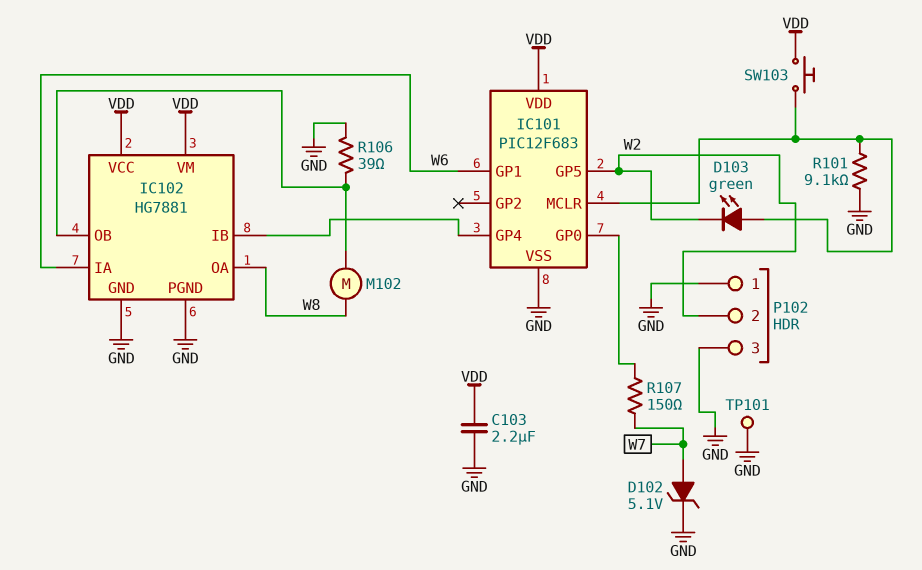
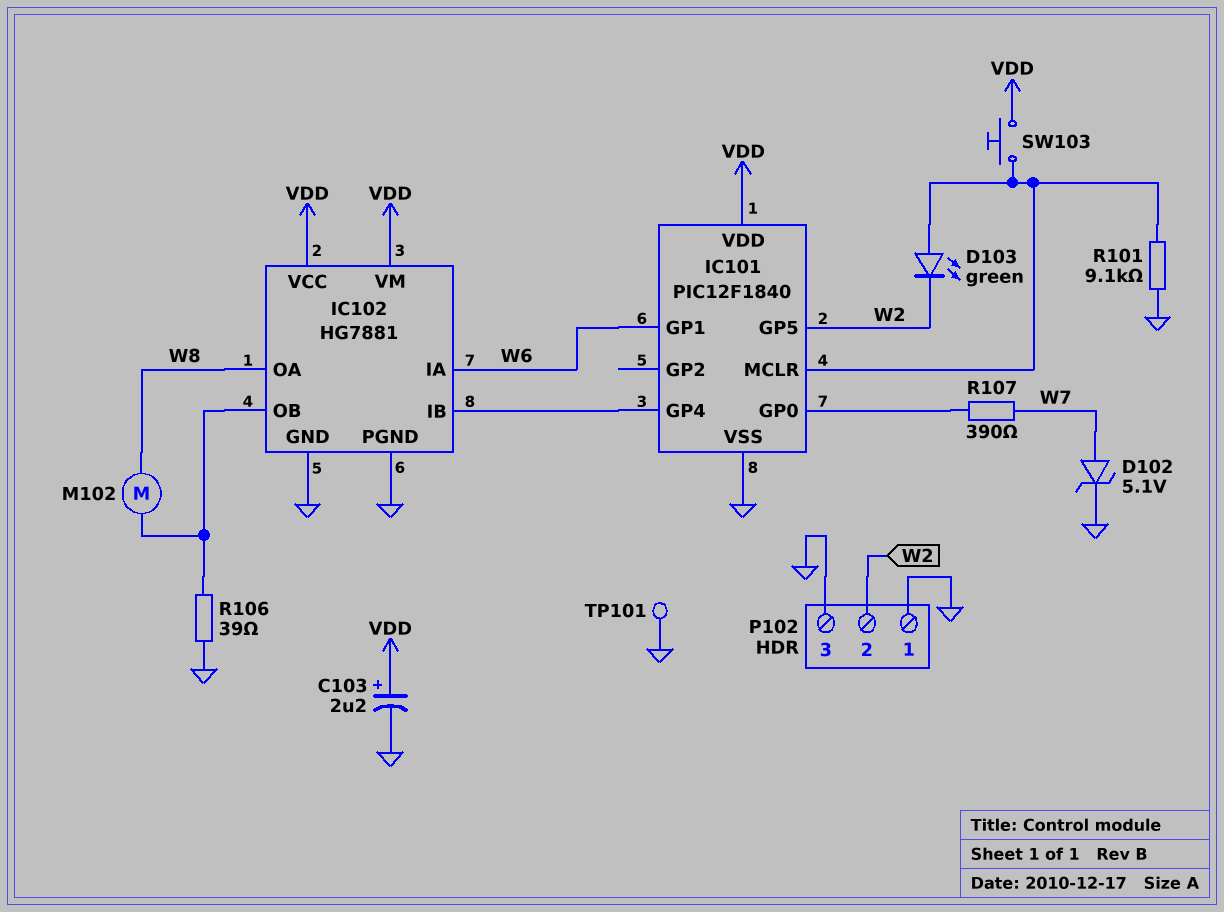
C103: 2.2uF (GND, VDD) -> 2.2uF (plus VDD, minus GND)
IC101: PIC12F683 -> PIC12F1840
R107: 150 (IC101/GP0, W7) -> 390 (IC101/GP0, W7)

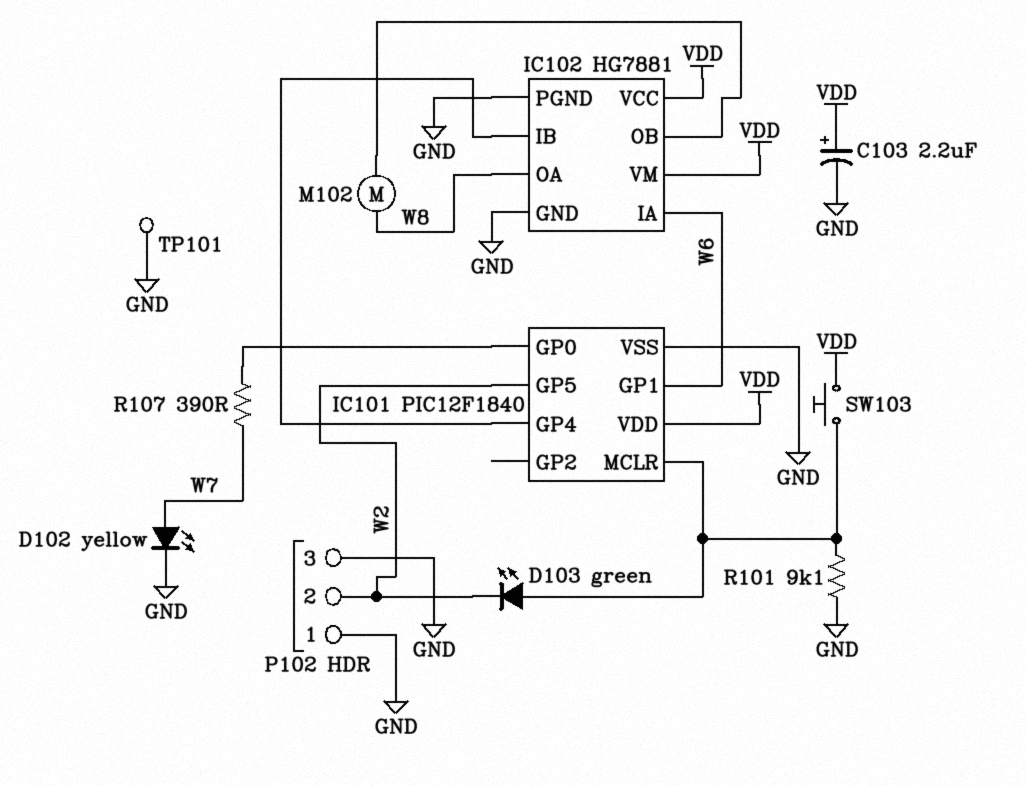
D102: zener 5.1V (A W7, K GND) -> LED yellow (A W7, K GND)
R106: 39 (GND, IC102/OB) -> none

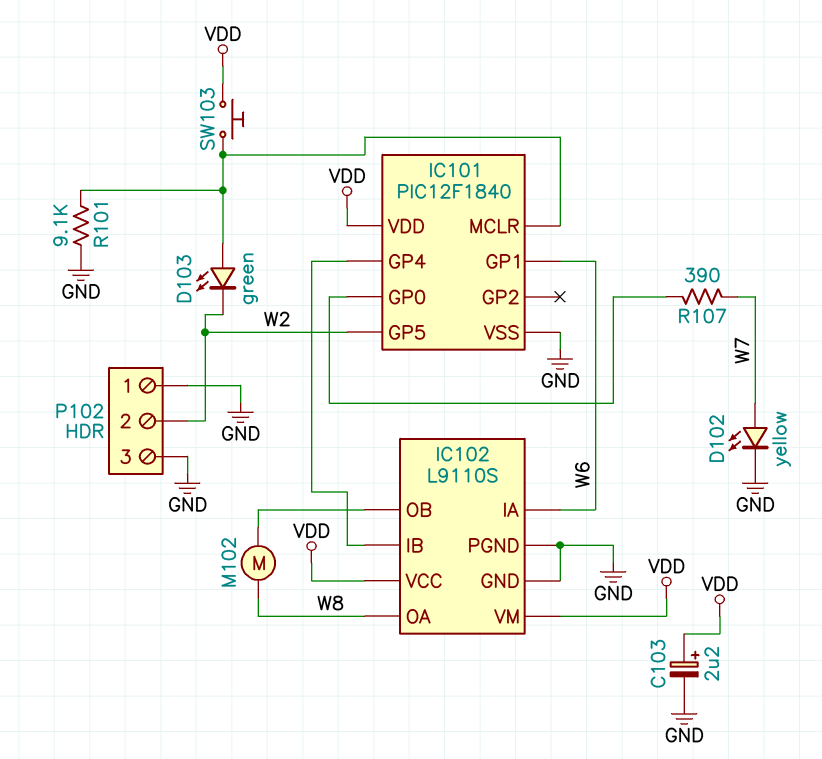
IC102: HG7881 -> L9110S
TP101: test point (GND) -> none

